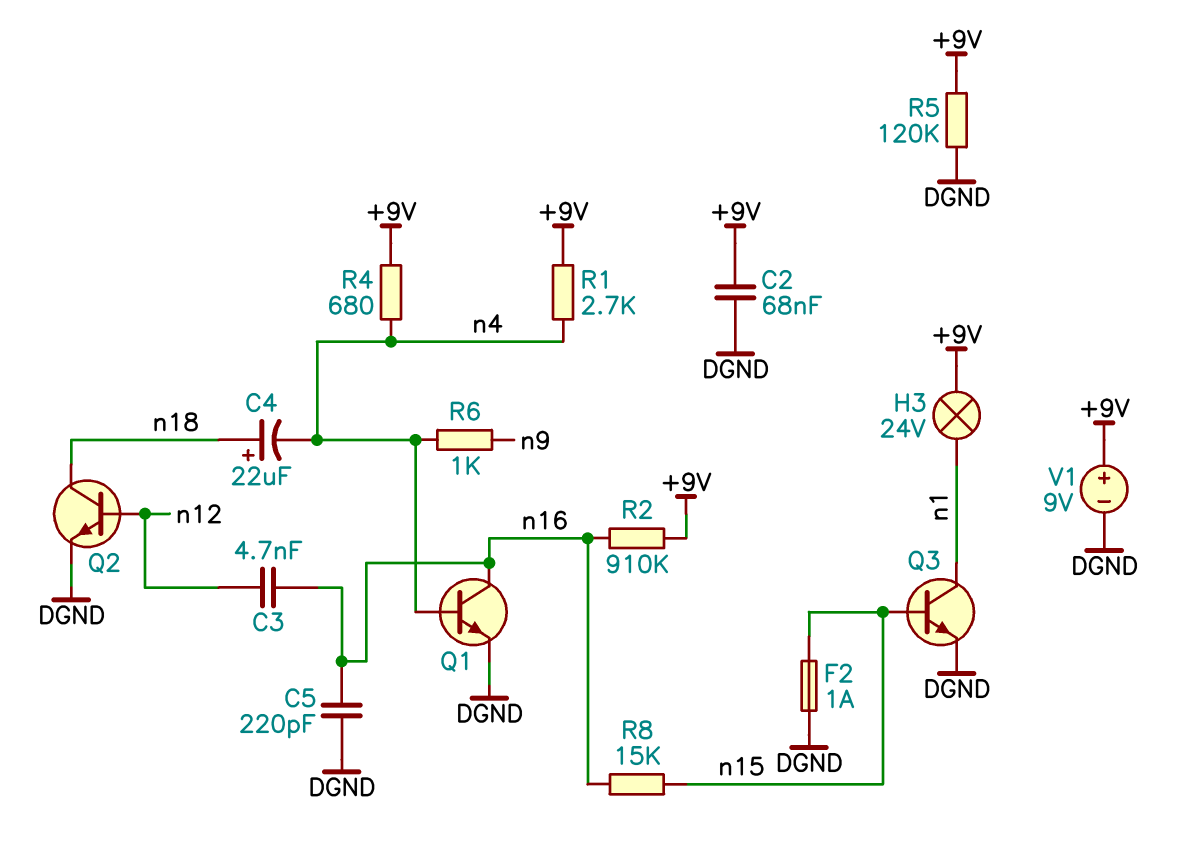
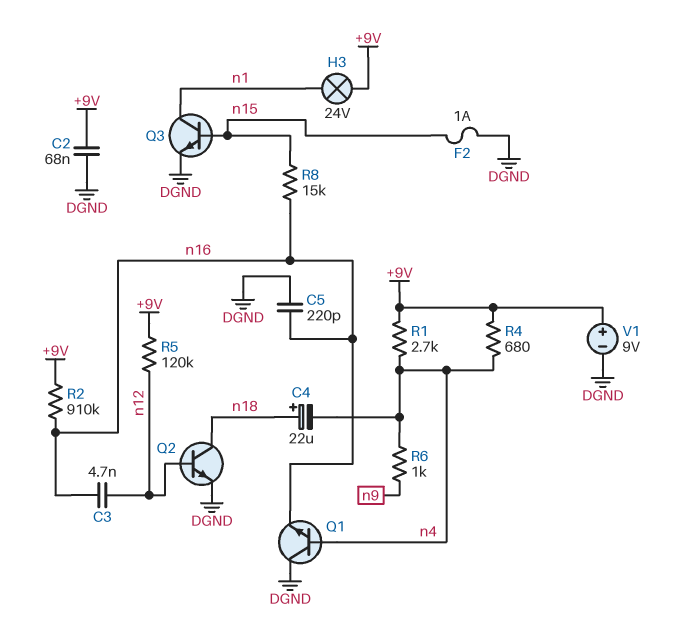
Q1: NPN (B n4, C n16, E DGND) -> NPN (B n4, C DGND, E n16)
R5: 120k (+9V, DGND) -> 120k (+9V, n12)

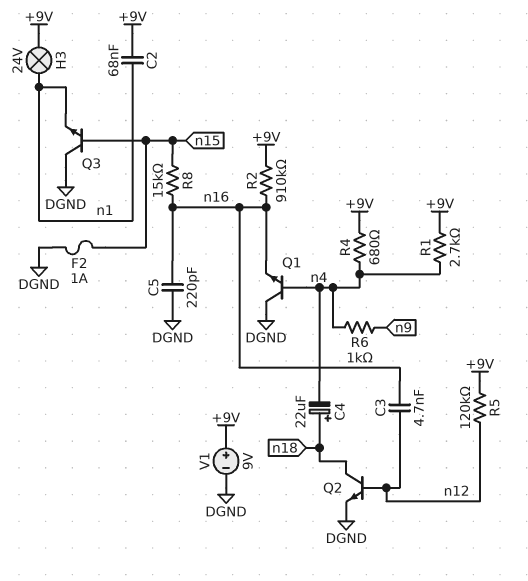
C2: 68nF (+9V, DGND) -> 68nF (+9V, n1)
Q3: NPN (B n15, C n1, E DGND) -> NPN (B n15, C DGND, E n1)

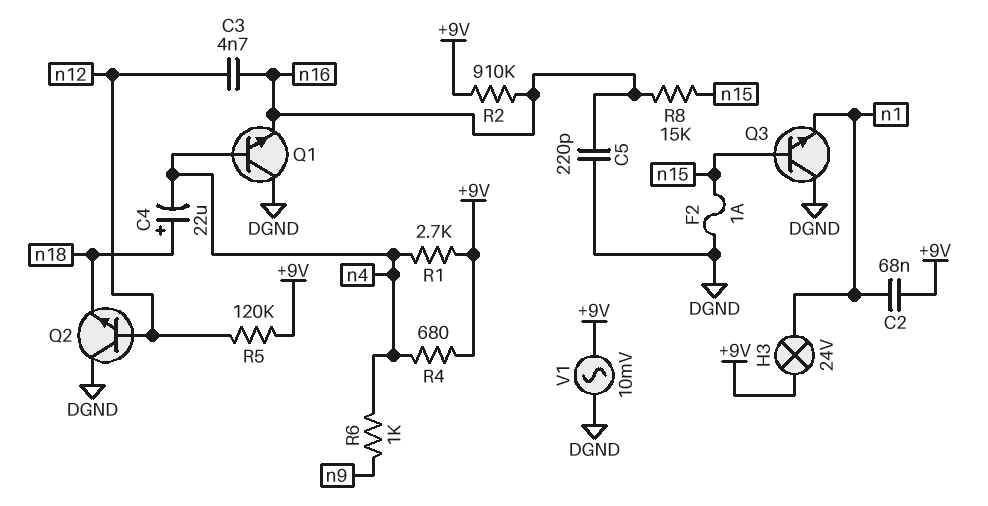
Q2: NPN (B n12, C n18, E DGND) -> NPN (B n12, C DGND, E n18)
V1: 9V (plus +9V, minus DGND) -> AC 10mV (+9V, DGND)

